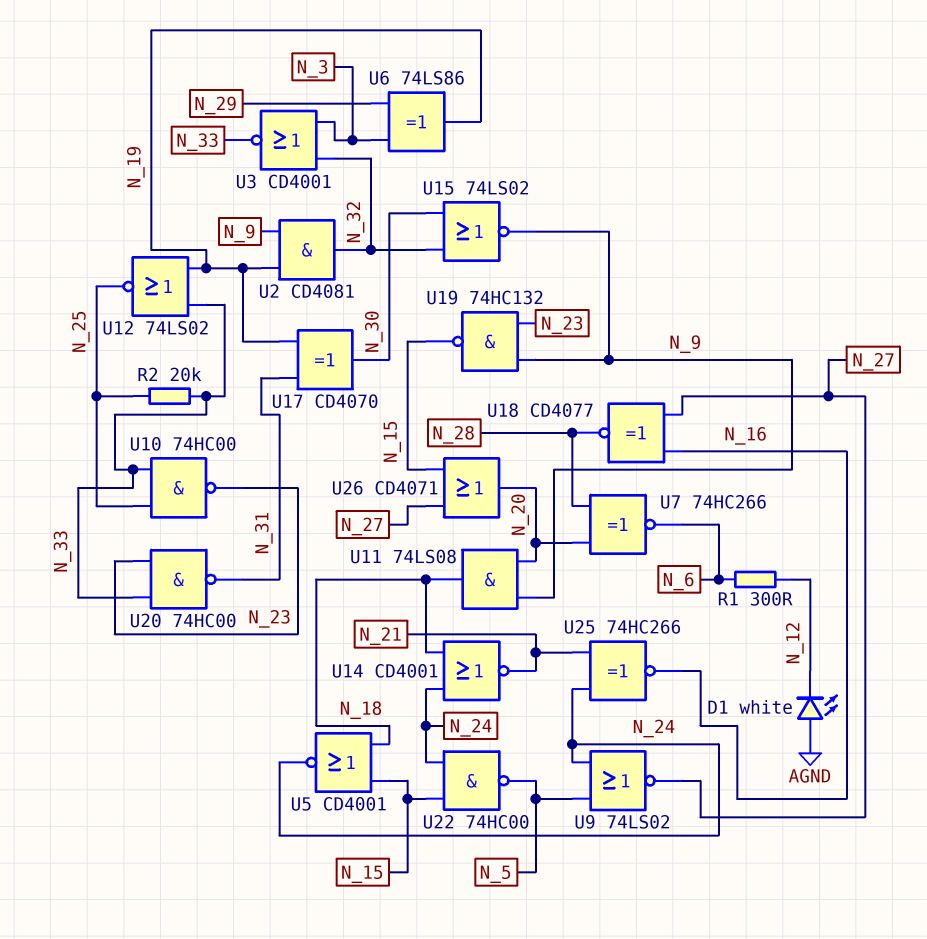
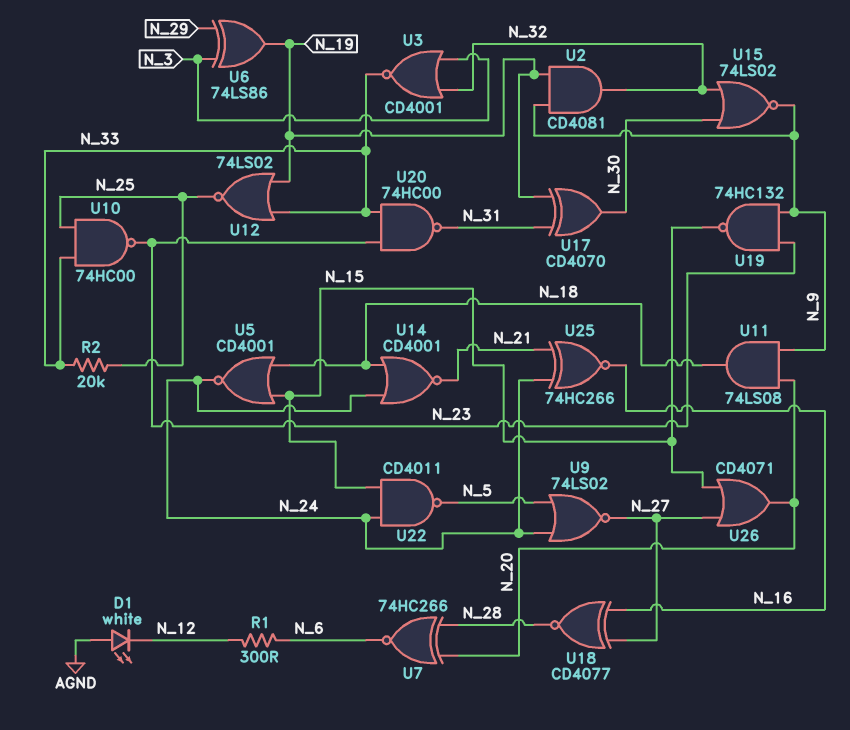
U22: NAND 74HC00 (in N_15, in N_24, out N_5) -> NAND CD4011 (in N_15, in N_24, out N_5)

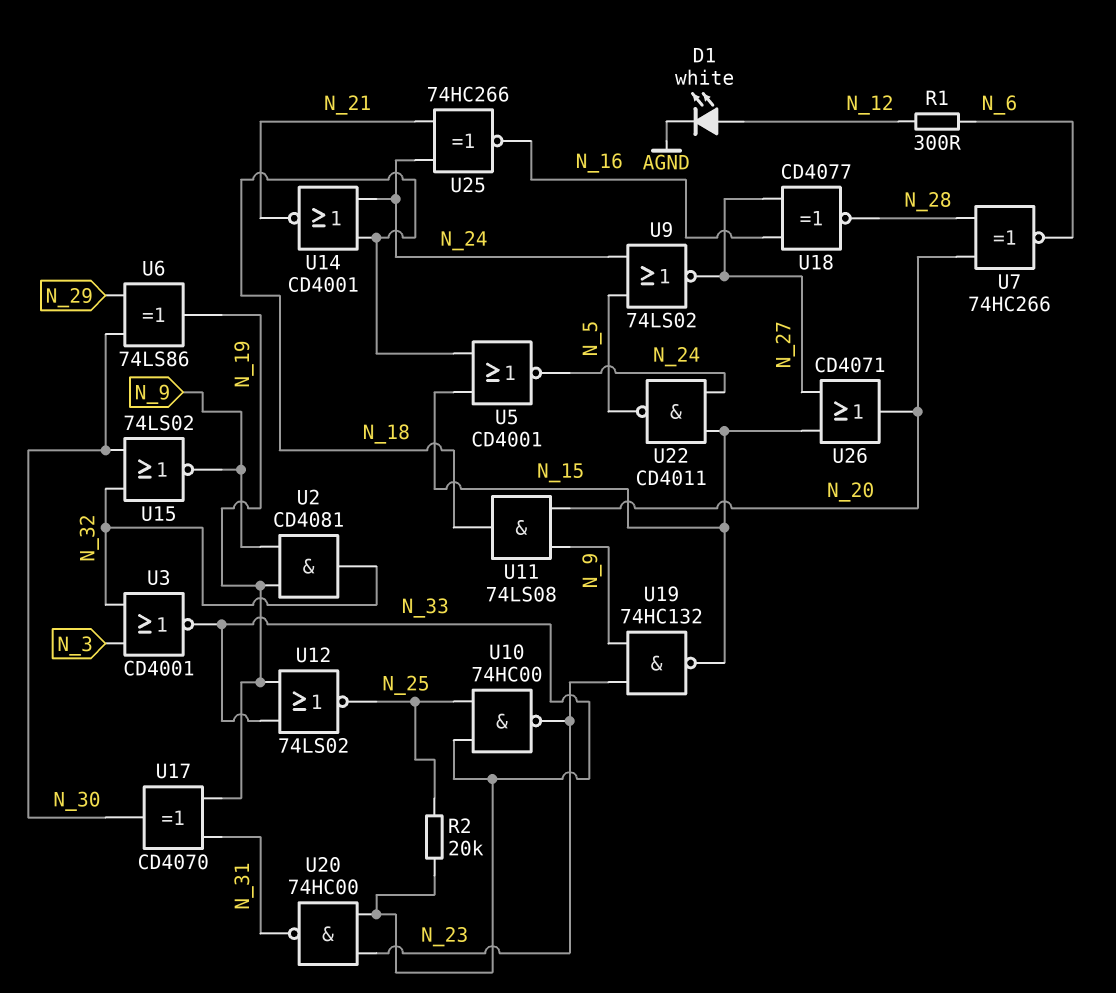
D1: LED white (A AGND, K N_12) -> LED white (A N_12, K AGND)
U6: XOR 74LS86 (in N_3, in N_29, out N_19) -> XOR 74LS86 (in N_29, in N_30, out N_19)

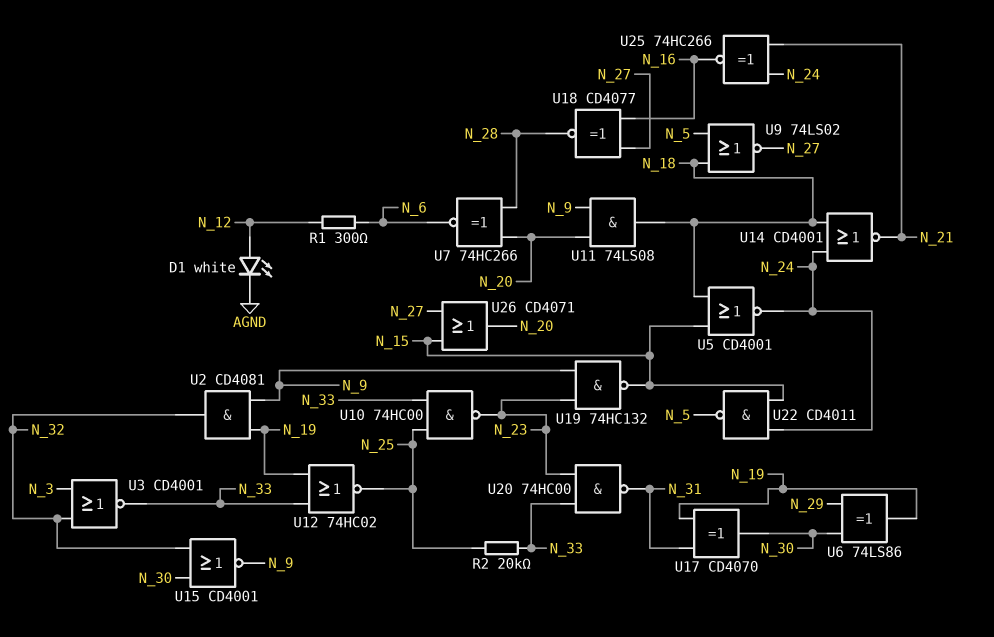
U9: NOR 74LS02 (in N_5, in N_24, out N_27) -> NOR 74LS02 (in N_5, in N_18, out N_27)
U12: NOR 74LS02 (in N_19, in N_33, out N_25) -> NOR 74HC02 (in N_19, in N_33, out N_25)
U15: NOR 74LS02 (in N_30, in N_32, out N_9) -> NOR CD4001 (in N_30, in N_32, out N_9)

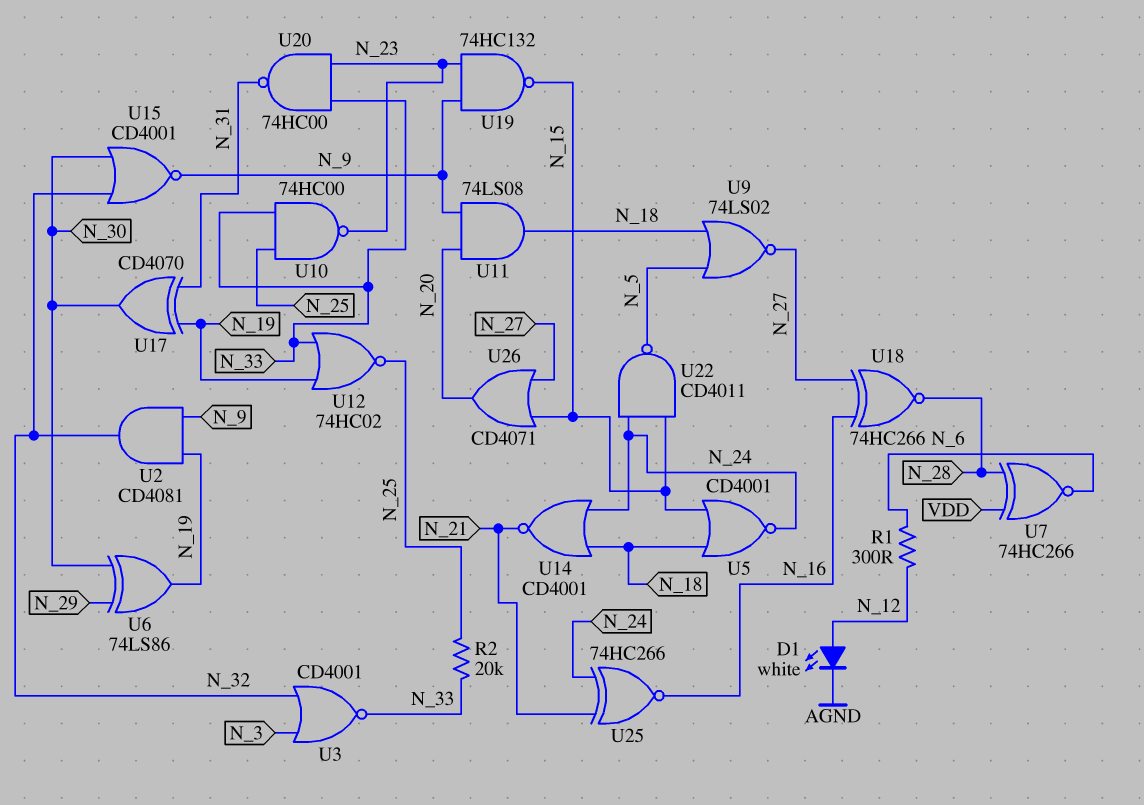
U7: XNOR 74HC266 (in N_20, in N_28, out N_6) -> XNOR 74HC266 (in N_28, in VDD, out N_6)
U18: XNOR CD4077 (in N_16, in N_27, out N_28) -> XNOR 74HC266 (in N_16, in N_27, out N_28)

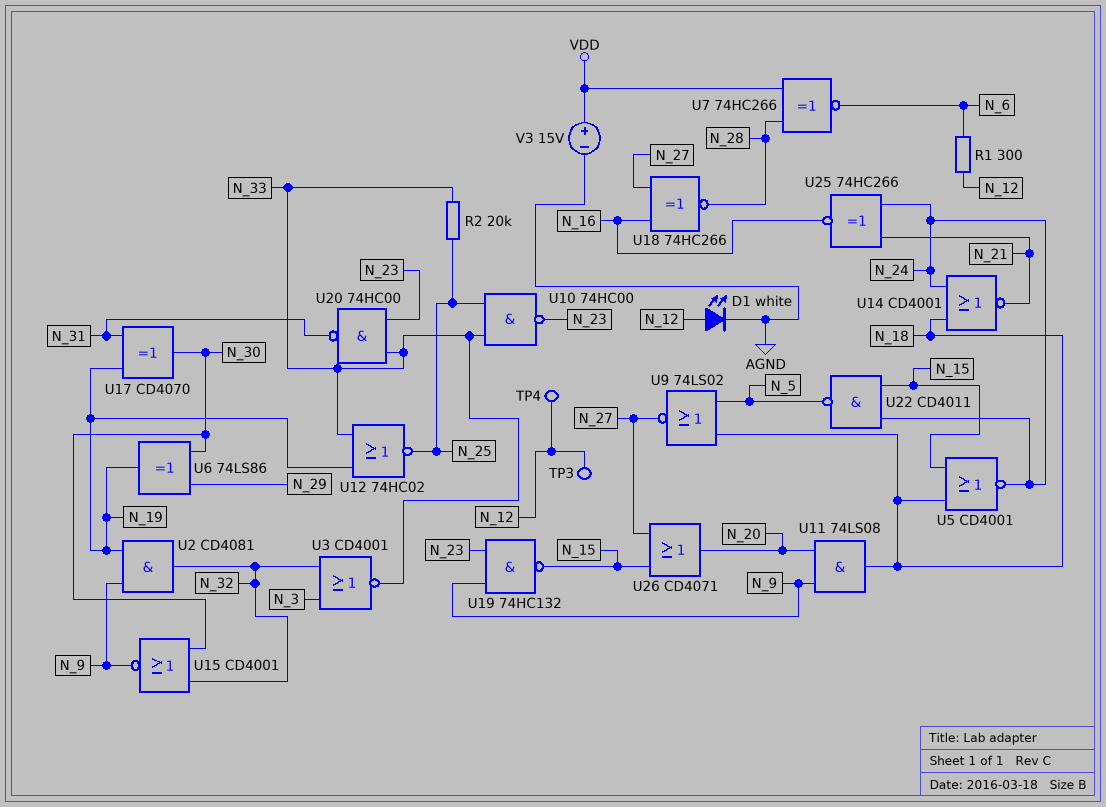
TP3: none -> test point (N_12)
TP4: none -> test point (N_12)
V3: none -> 15V (plus VDD, minus AGND)

